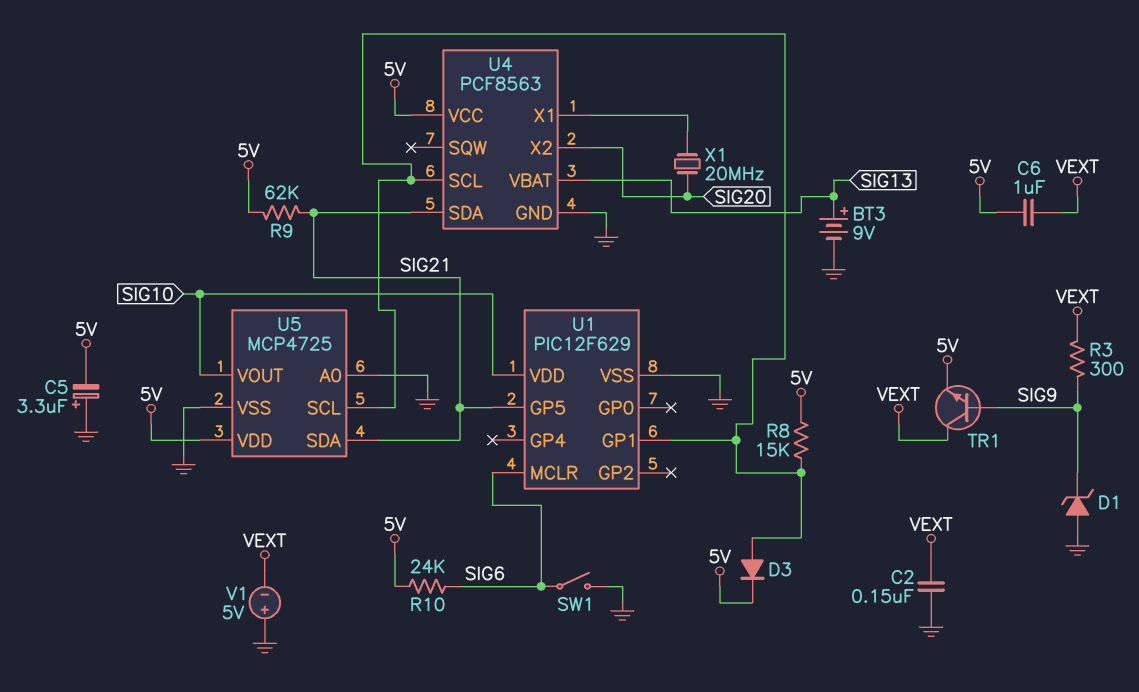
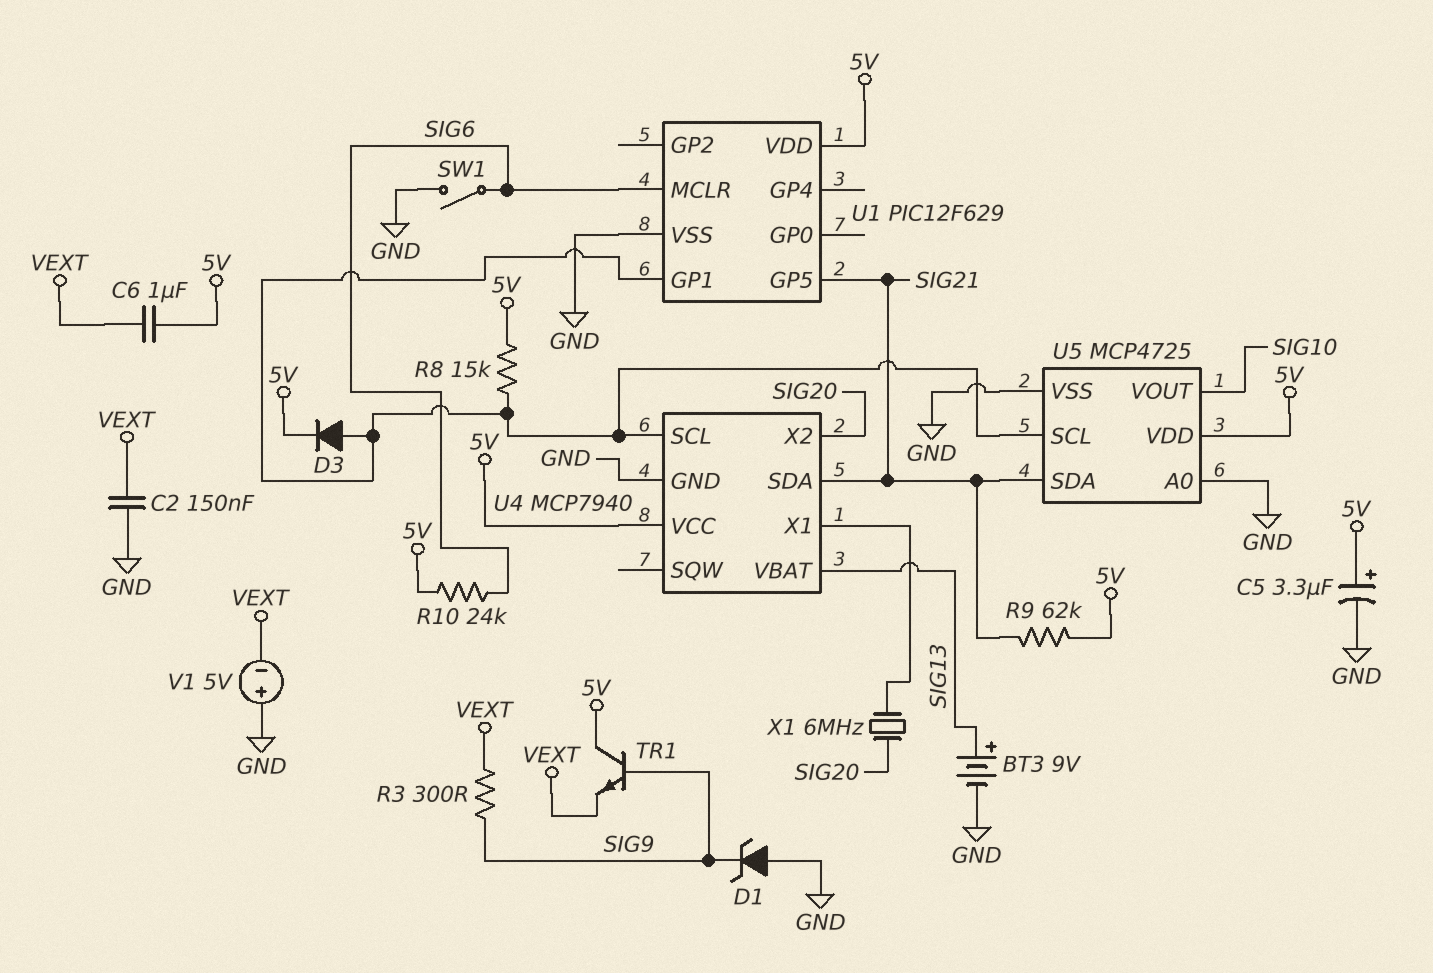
C5: 3.3uF (plus GND, minus 5V) -> 3.3uF (plus 5V, minus GND)
TR1: NPN (B SIG9, C VEXT, E 5V) -> NPN (B SIG9, C 5V, E VEXT)
U1 pin VDD: SIG10 -> 5V
U4: PCF8563 -> MCP7940
X1: 20MHz (SIG20, U4/X1) -> 6MHz (SIG20, U4/X1)

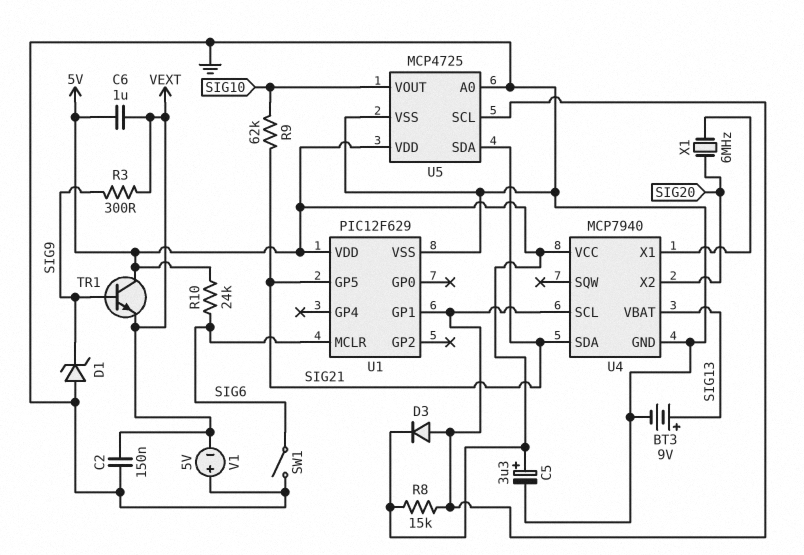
R9: 62k (5V, SIG21) -> 62k (SIG10, SIG21)

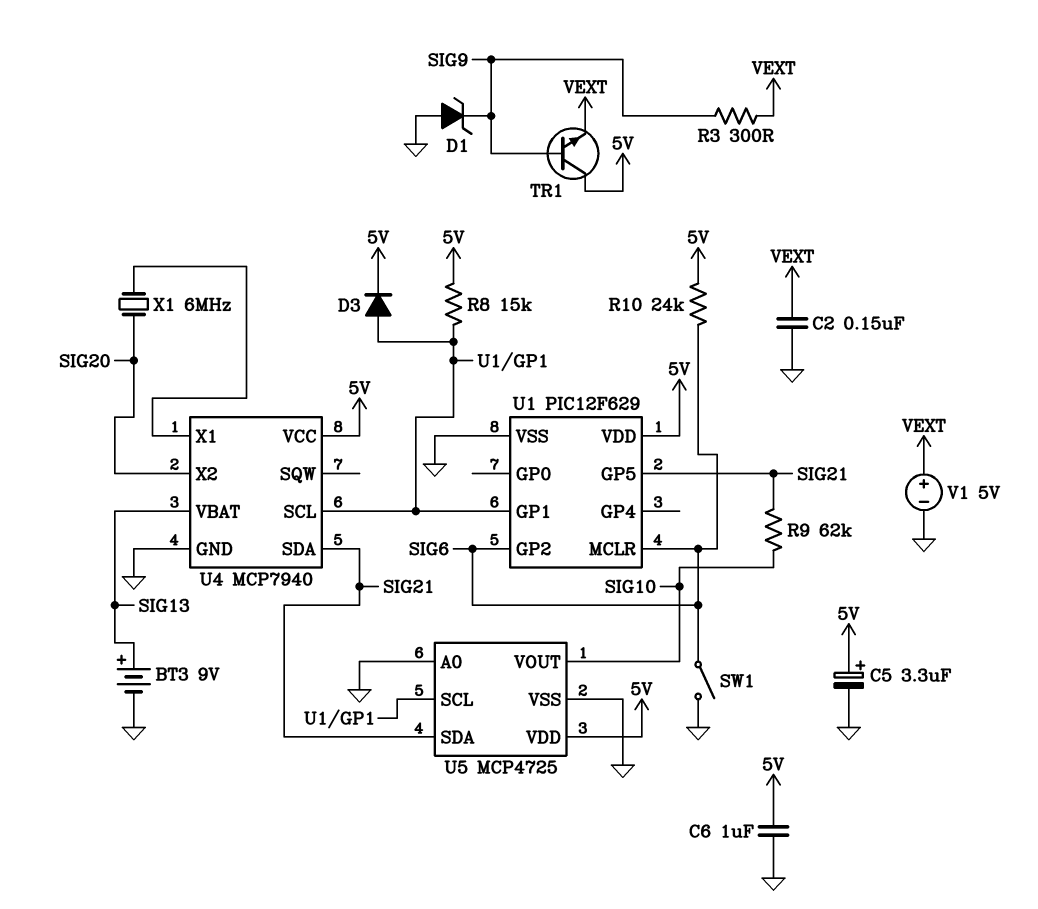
C6: 1uF (5V, VEXT) -> 1uF (5V, GND)
U1 pin GP2: none -> SIG6
V1: 5V (plus GND, minus VEXT) -> 5V (plus VEXT, minus GND)

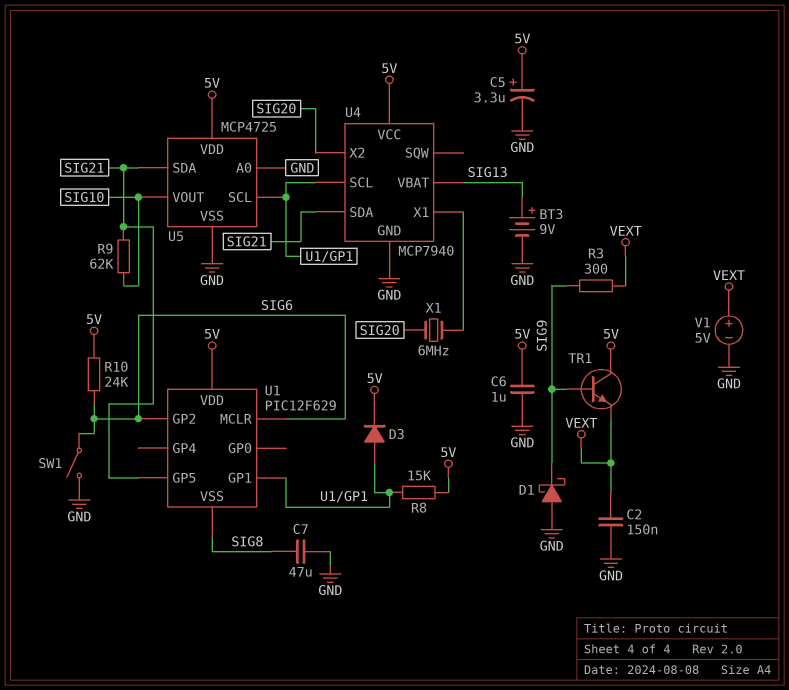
C7: none -> 47uF (GND, SIG8)
D1: zener (A GND, K SIG9) -> schottky (A GND, K SIG9)
U1 pin VSS: GND -> SIG8

